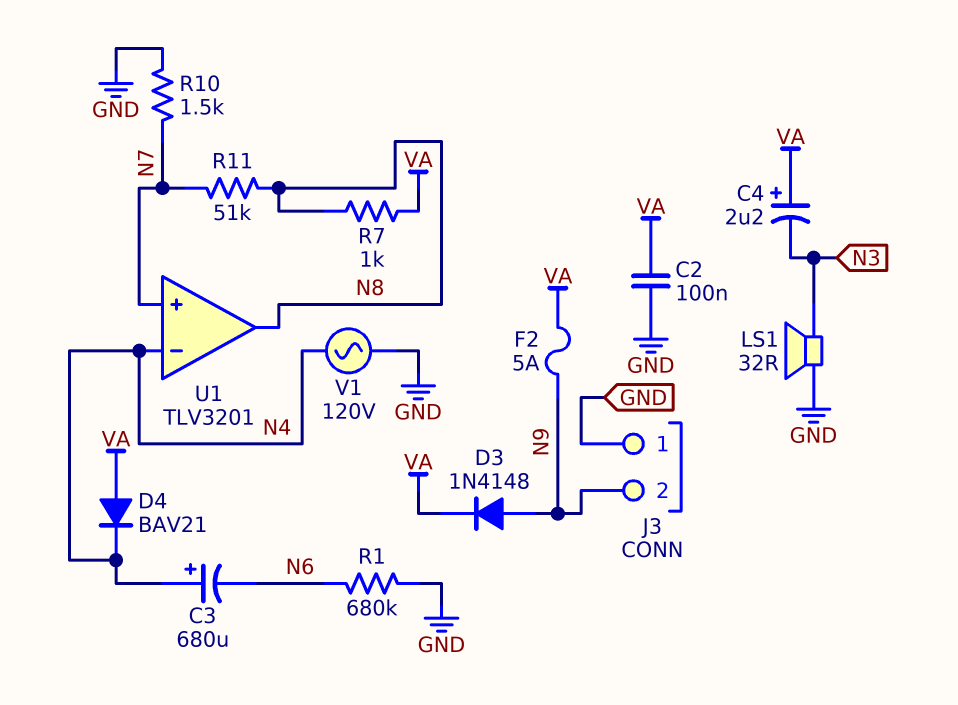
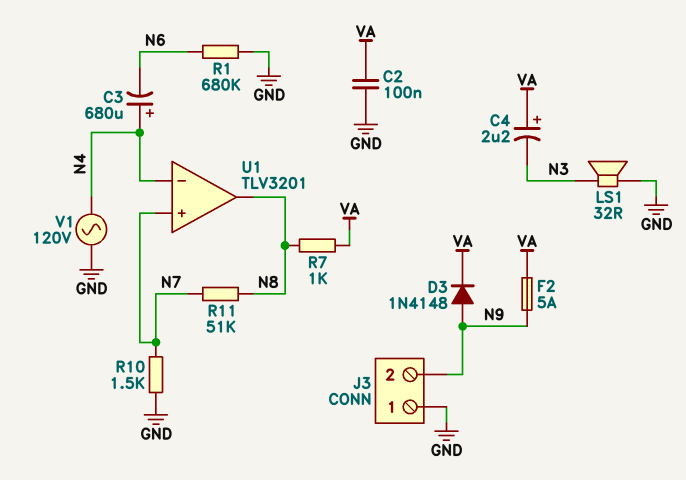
D4: diode BAV21 (A VA, K N4) -> none

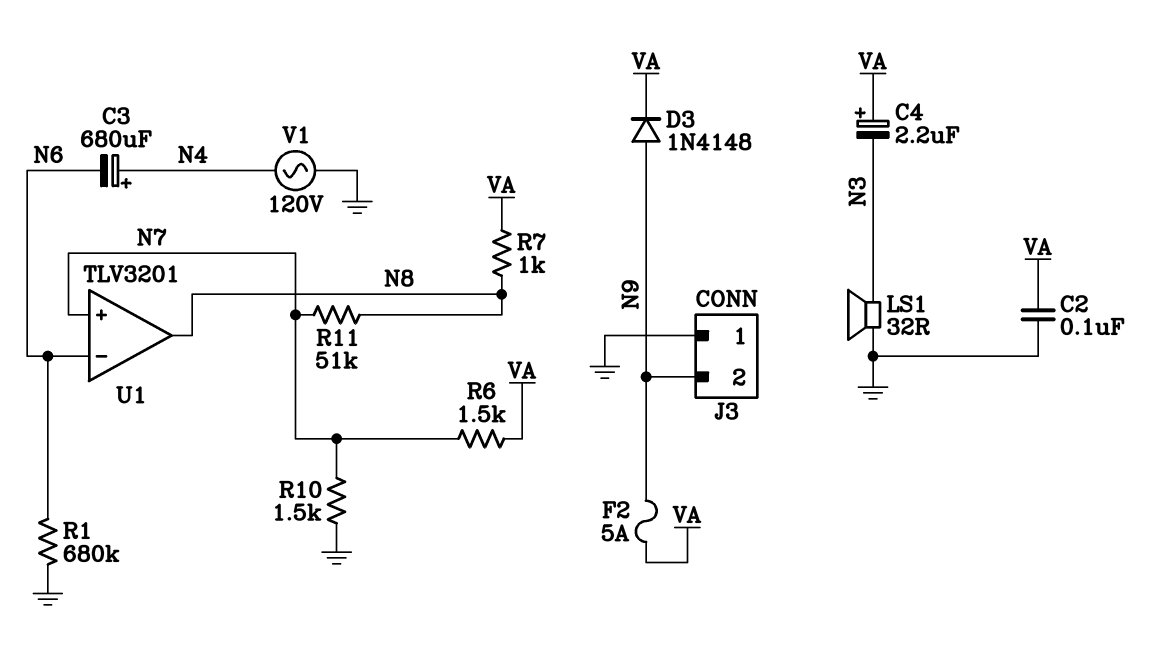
R6: none -> 1.5k (N7, VA)
U1 pin in-: N4 -> N6

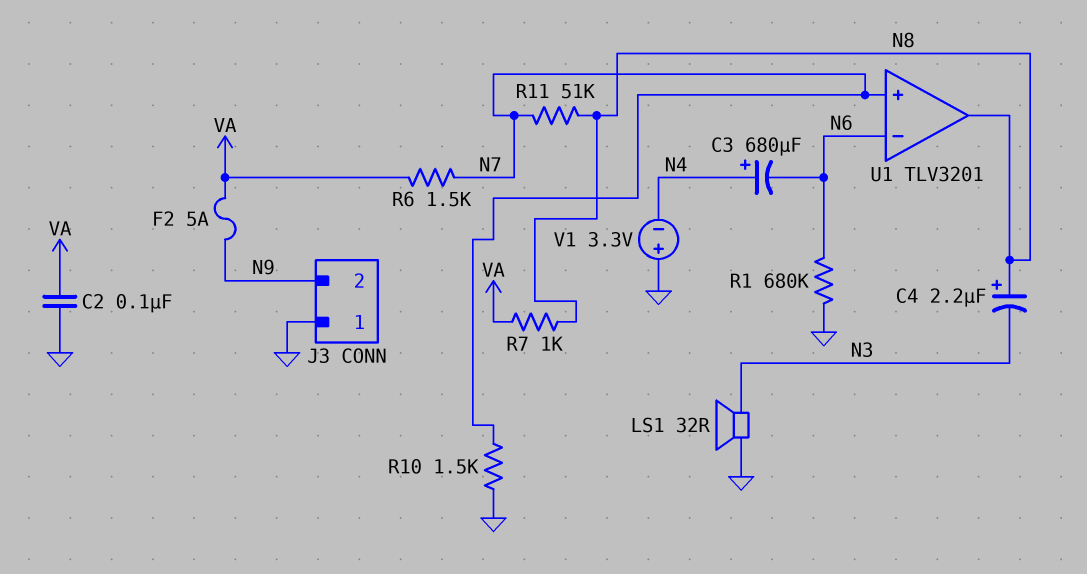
C4: 2.2uF (plus VA, minus N3) -> 2.2uF (plus N8, minus N3)
D3: diode 1N4148 (A N9, K VA) -> none
V1: AC 120V (GND, N4) -> 3.3V (plus GND, minus N4)

